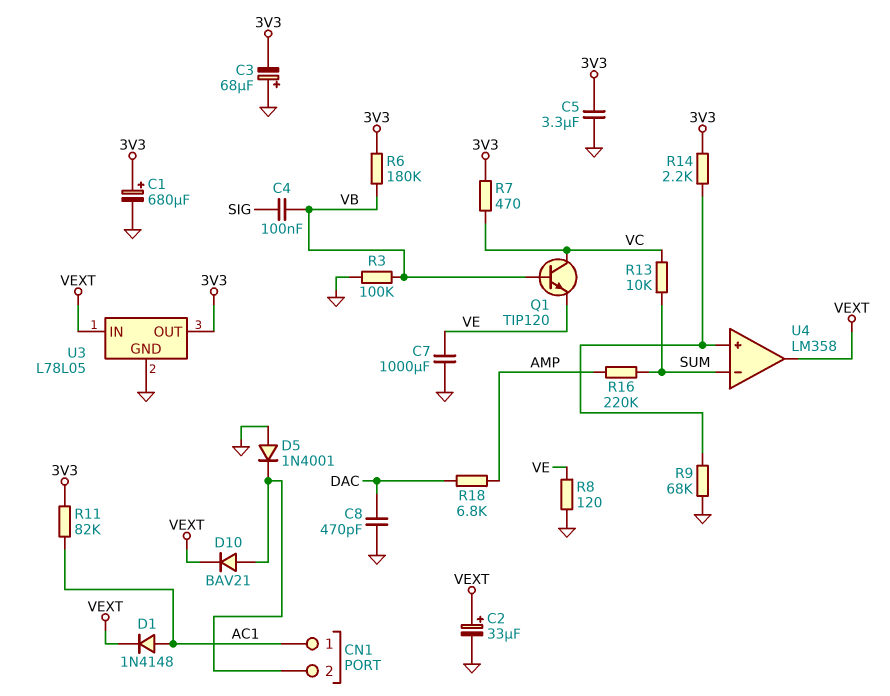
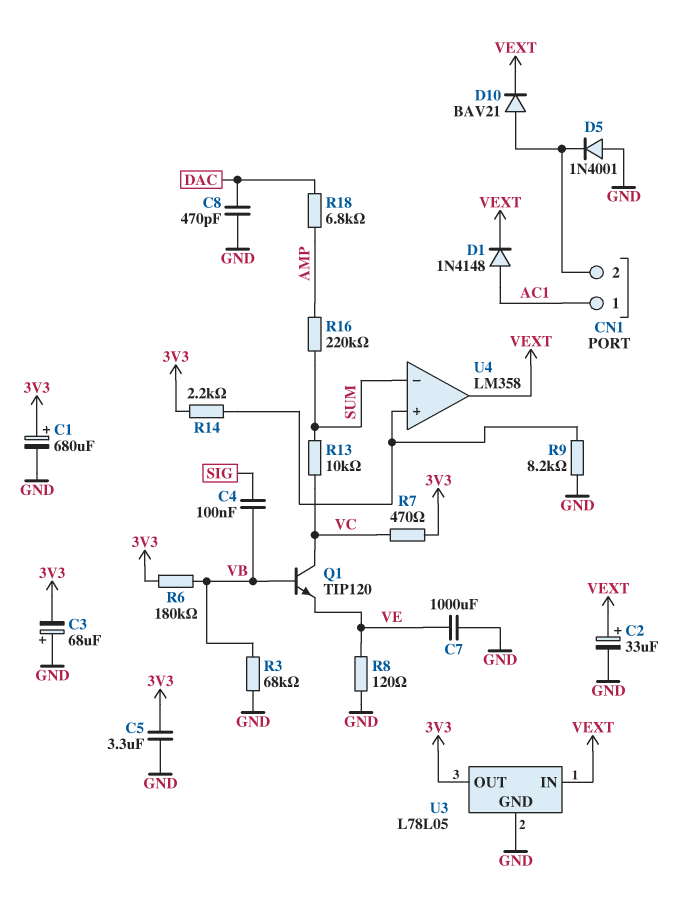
R3: 100k (GND, VB) -> 68k (GND, VB)
R9: 68k (GND, U4/in+) -> 8.2k (GND, U4/in+)
R11: 82k (3V3, AC1) -> none

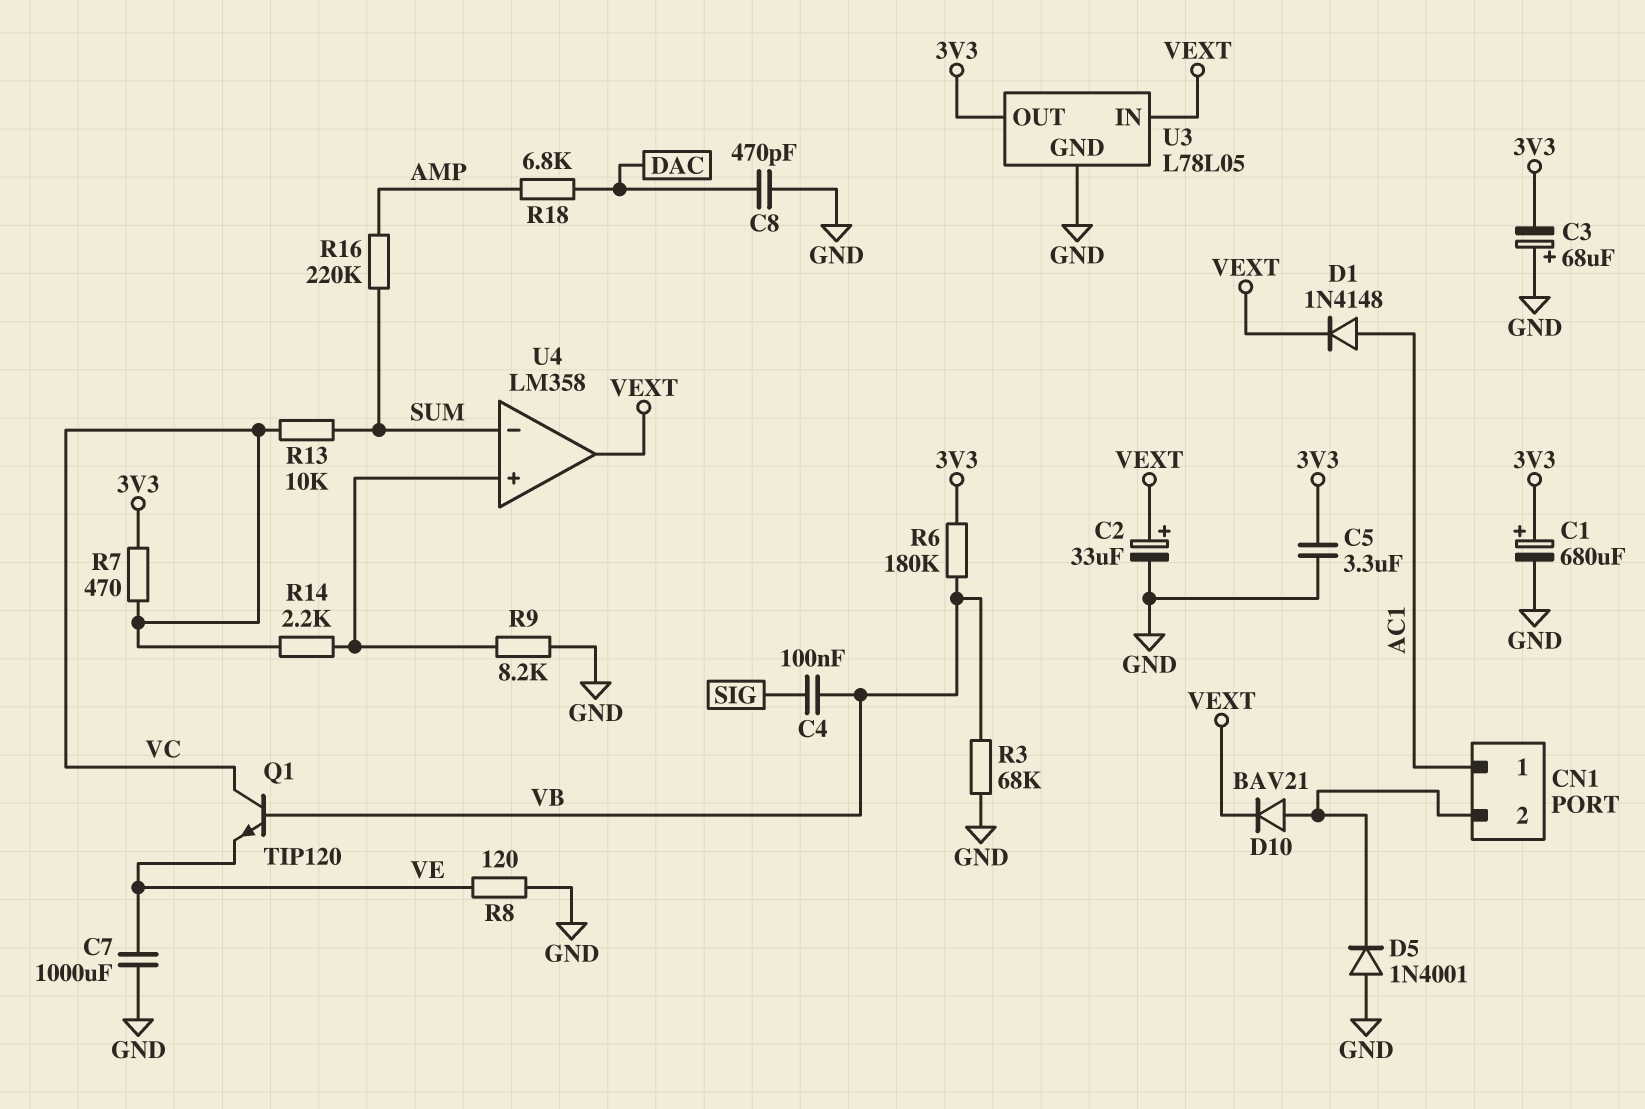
R14: 2.2k (3V3, U4/in+) -> 2.2k (U4/in+, VC)

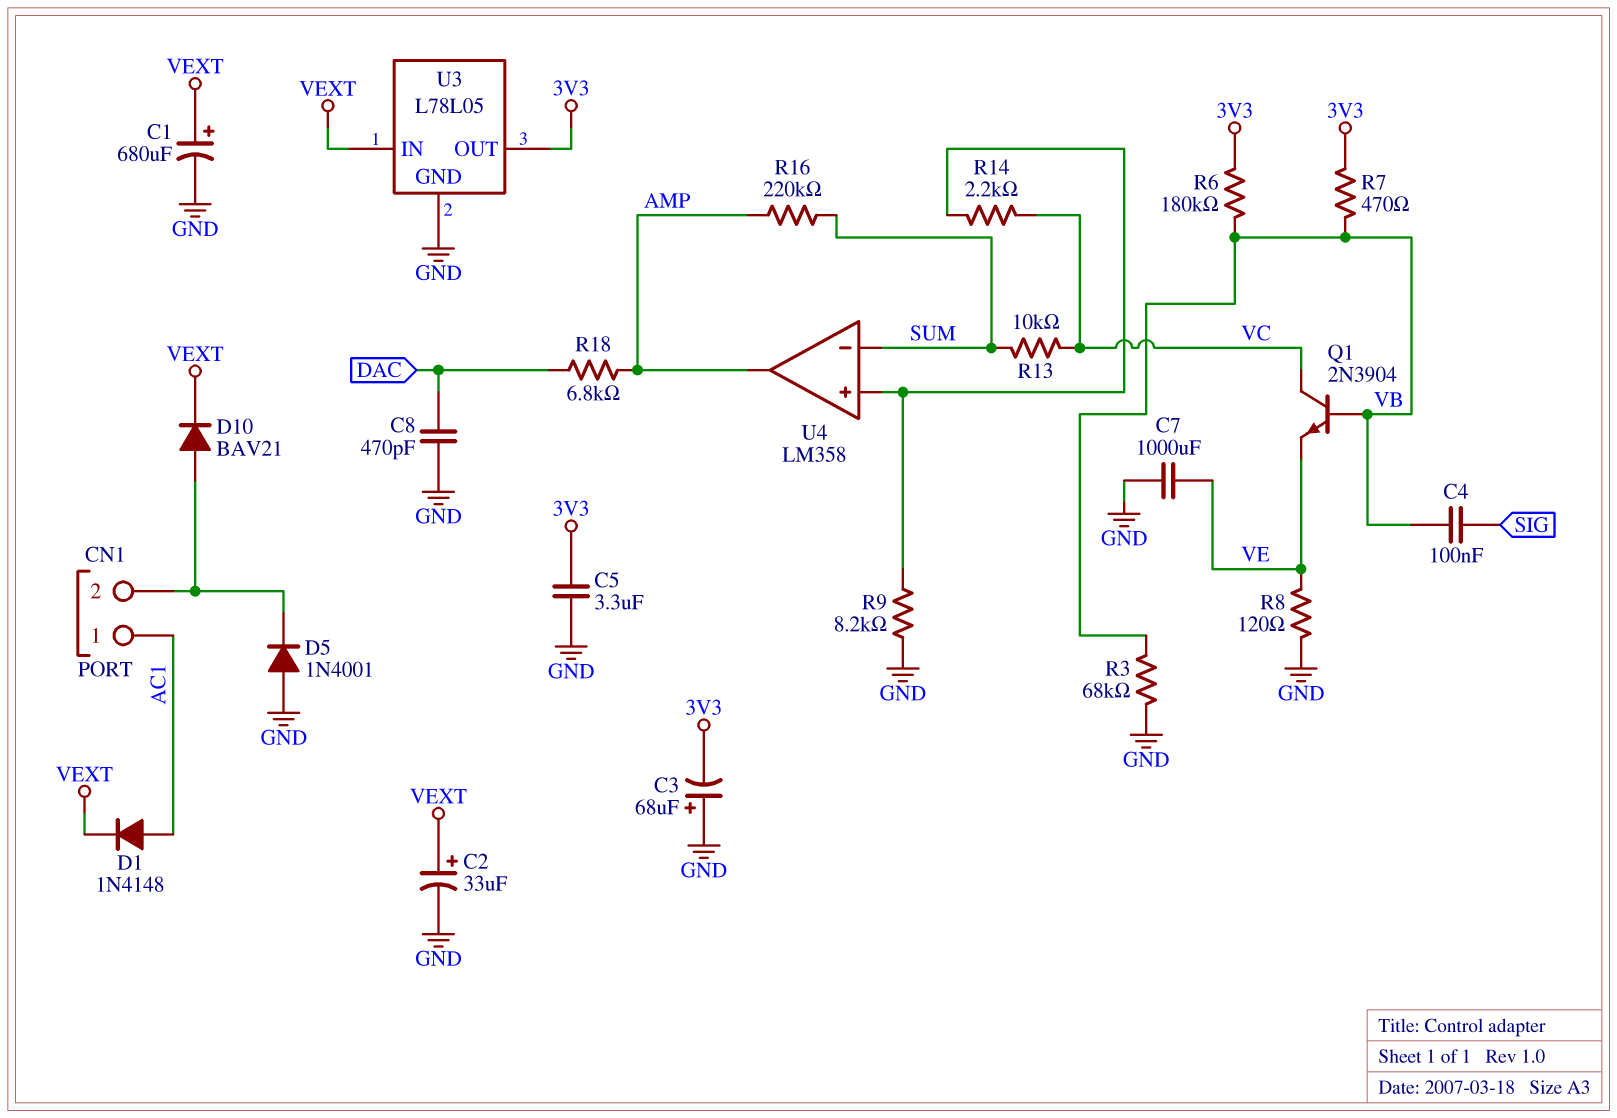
C1: 680uF (plus 3V3, minus GND) -> 680uF (plus VEXT, minus GND)
Q1: NPN TIP120 (B VB, C VC, E VE) -> NPN 2N3904 (B VB, C VC, E VE)
R7: 470 (3V3, VC) -> 470 (3V3, VB)
U4 pin out: VEXT -> AMP

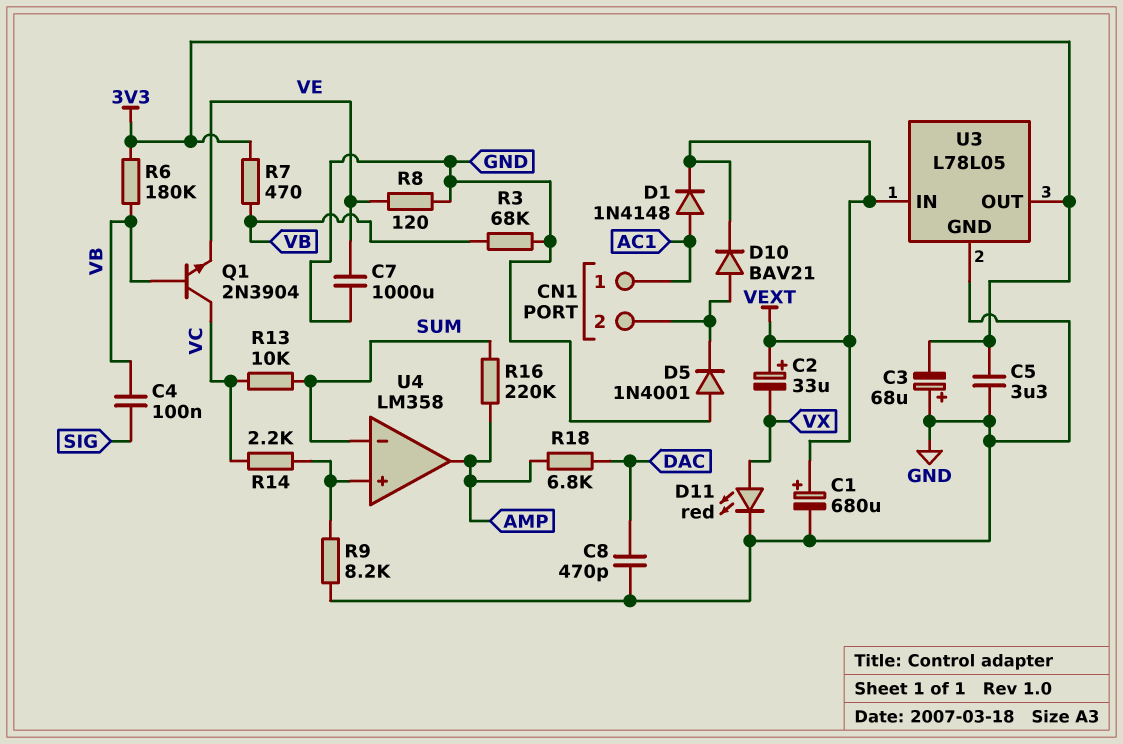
C2: 33uF (plus VEXT, minus GND) -> 33uF (plus VEXT, minus VX)
D11: none -> LED red (A VX, K GND)

